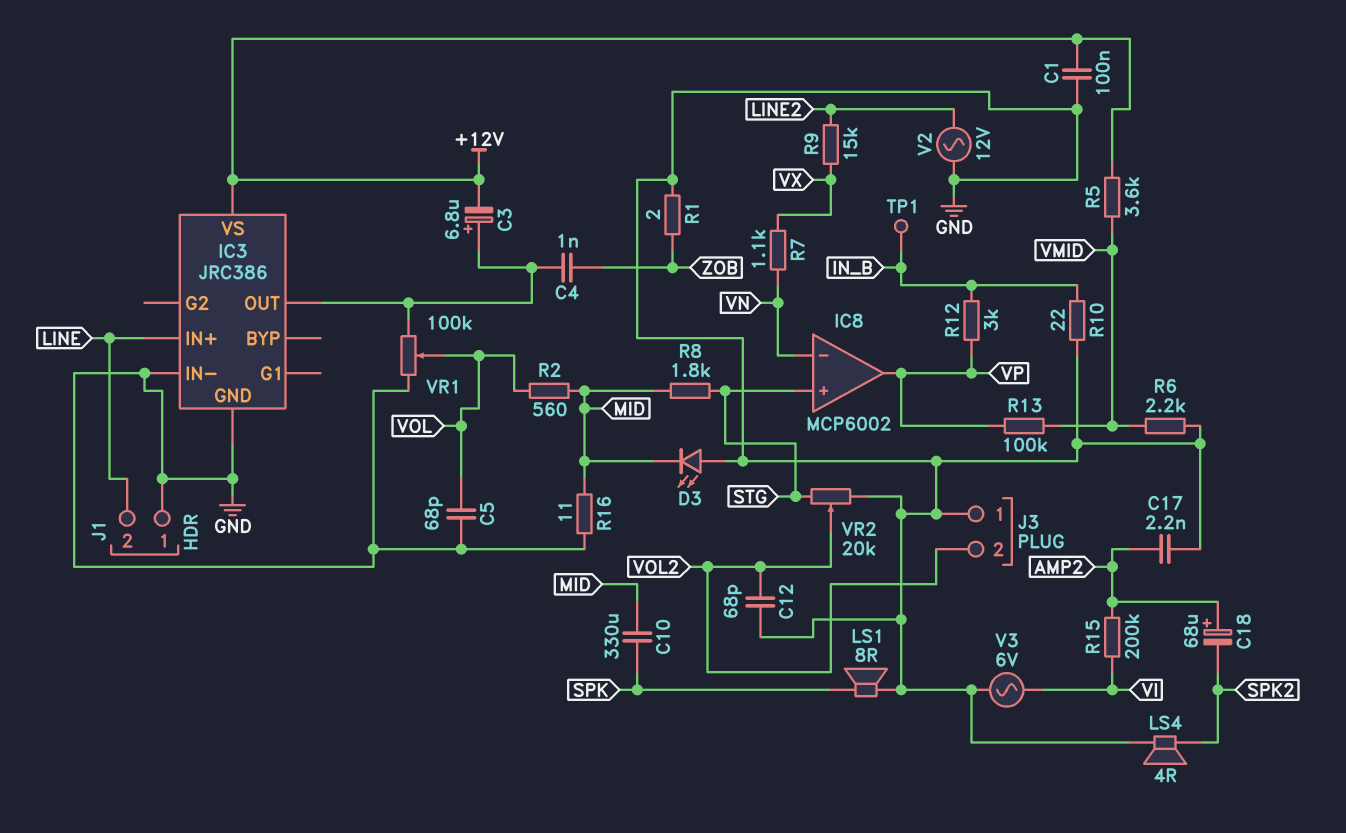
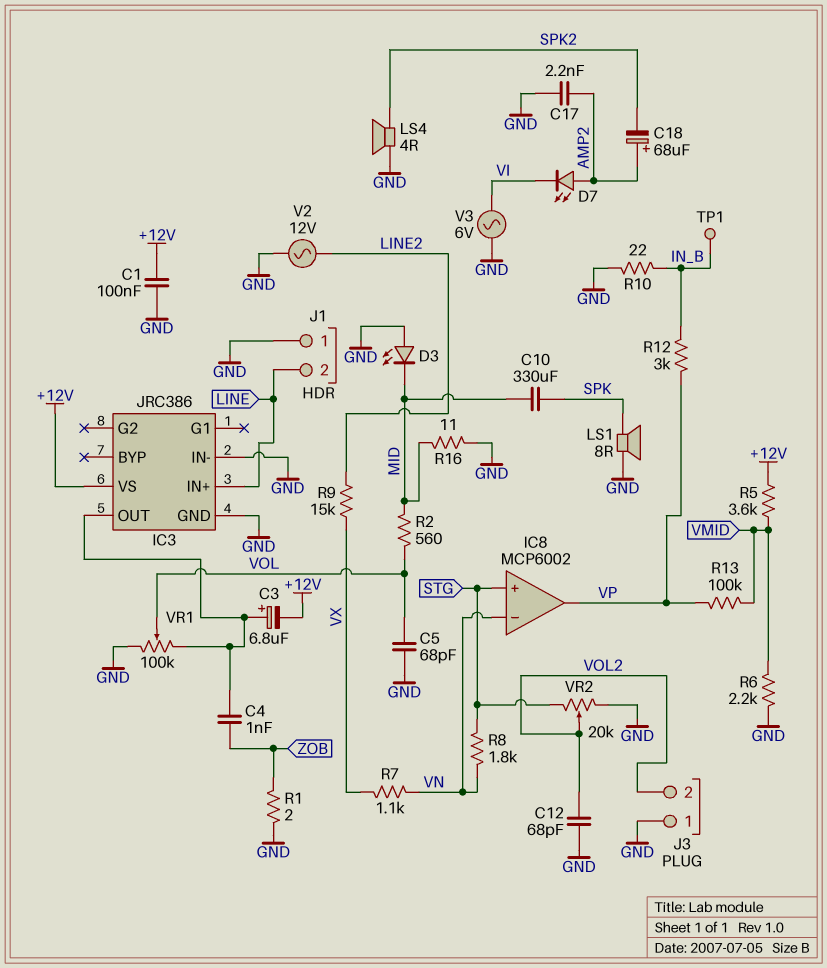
D7: none -> LED (A AMP2, K VI)
R8: 1.8k (MID, STG) -> 1.8k (STG, VN)
R15: 200k (AMP2, VI) -> none

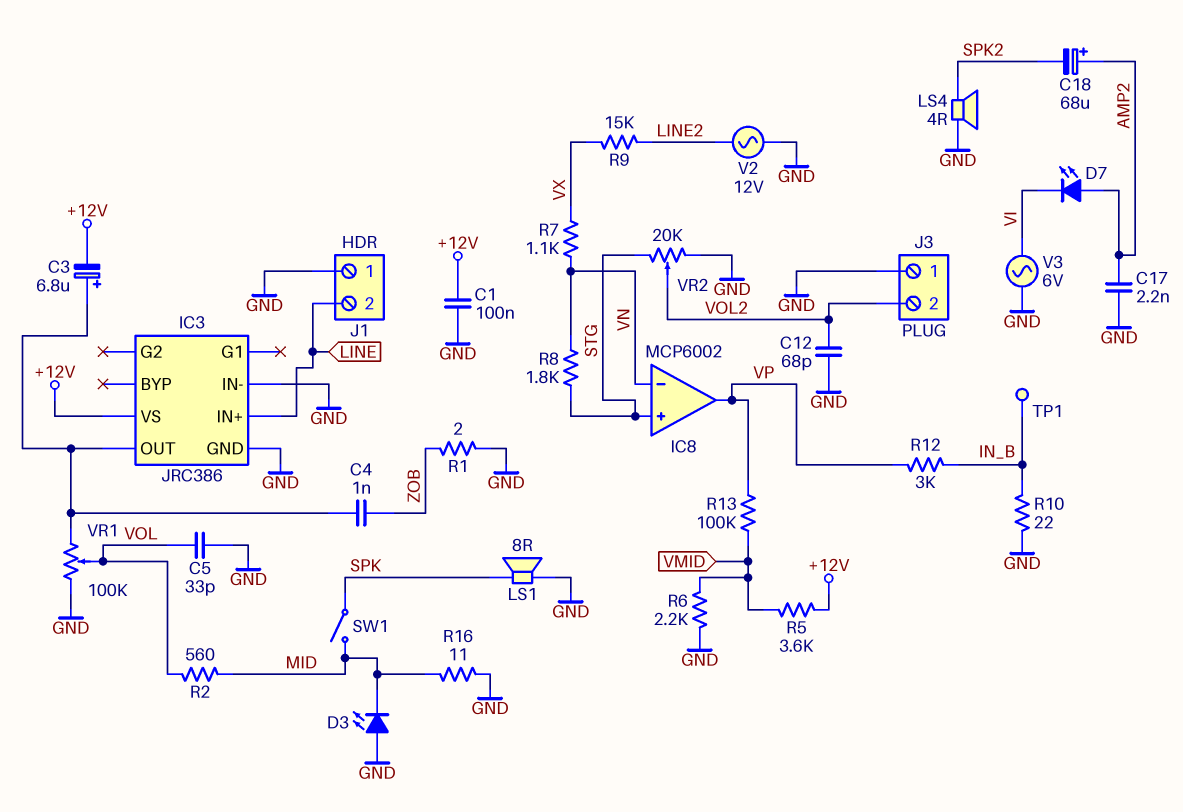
C5: 68pF (GND, VOL) -> 33pF (GND, VOL)
C10: 330uF (MID, SPK) -> none
SW1: none -> switch (MID, SPK)

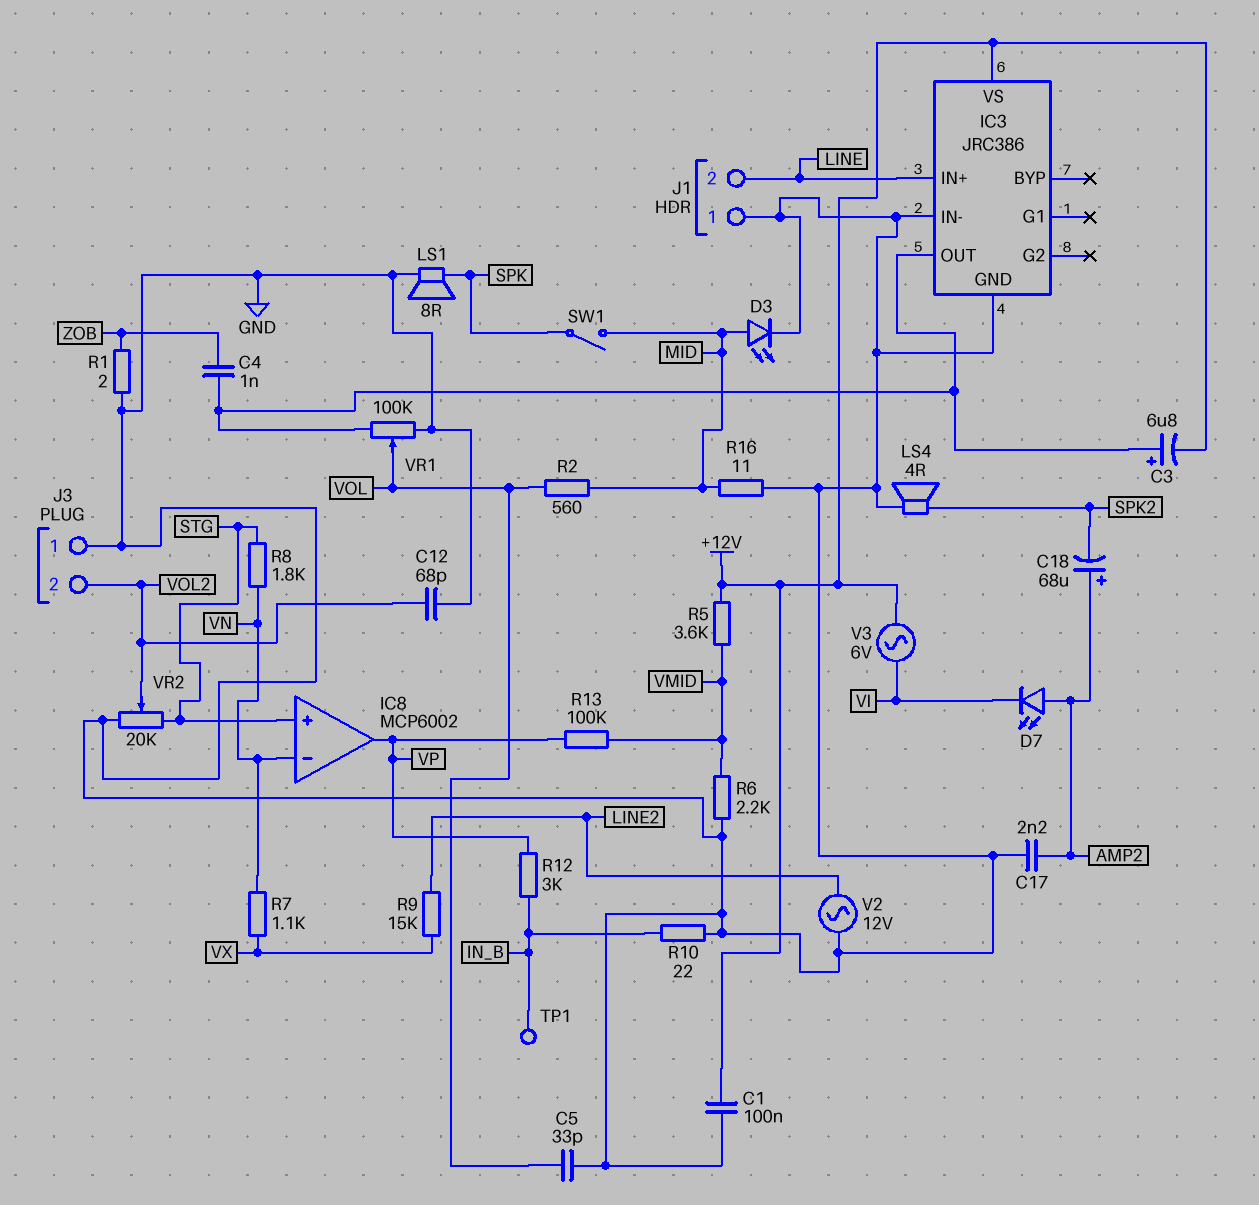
D3: LED (A GND, K MID) -> LED (A MID, K GND)
V3: AC 6V (GND, VI) -> AC 6V (+12V, VI)

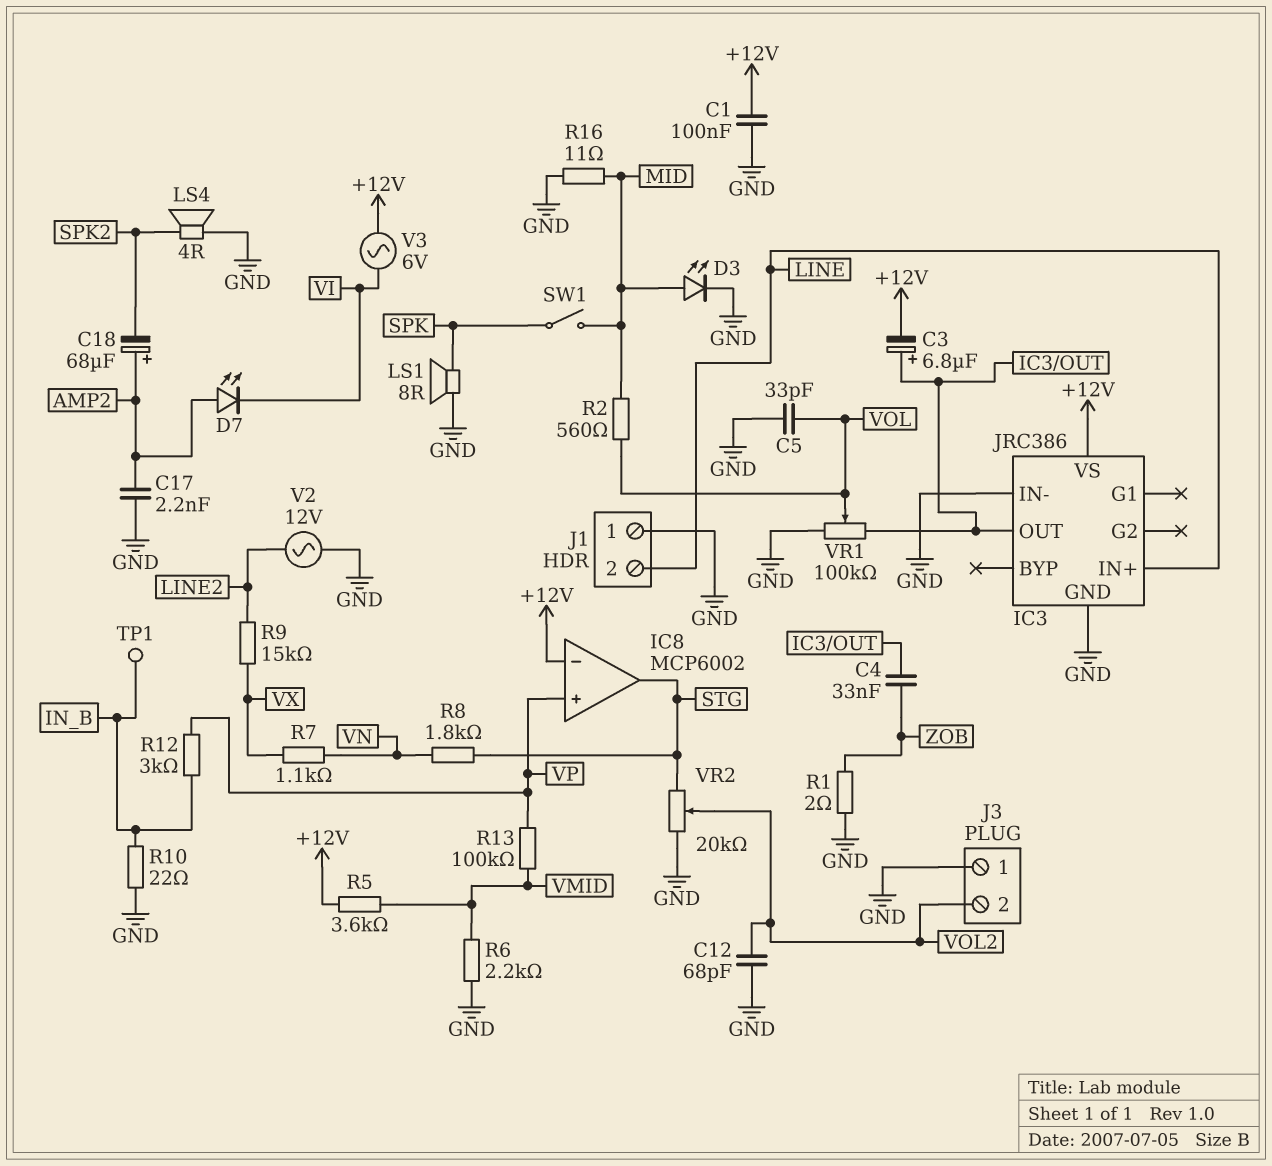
C4: 1nF (IC3/OUT, ZOB) -> 33nF (IC3/OUT, ZOB)
IC8 pin in+: STG -> VP
IC8 pin in-: VN -> +12V
IC8 pin out: VP -> STG

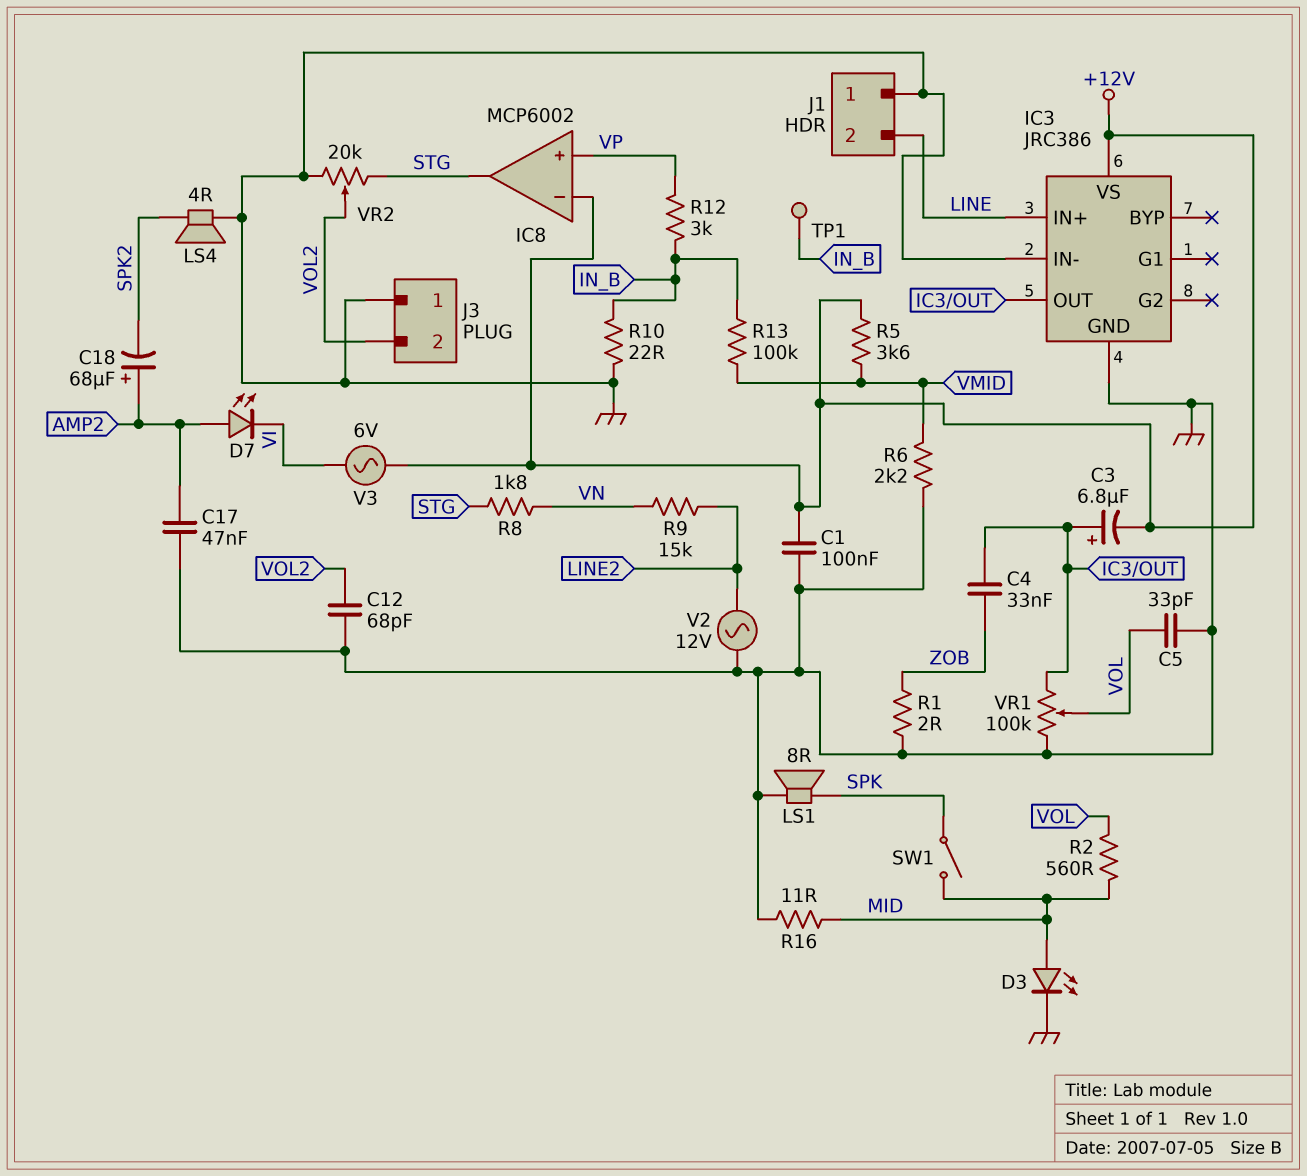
C17: 2.2nF (AMP2, GND) -> 47nF (AMP2, GND)
R7: 1.1k (VN, VX) -> none
R9: 15k (LINE2, VX) -> 15k (LINE2, VN)
R13: 100k (VMID, VP) -> 100k (IN_B, VMID)

